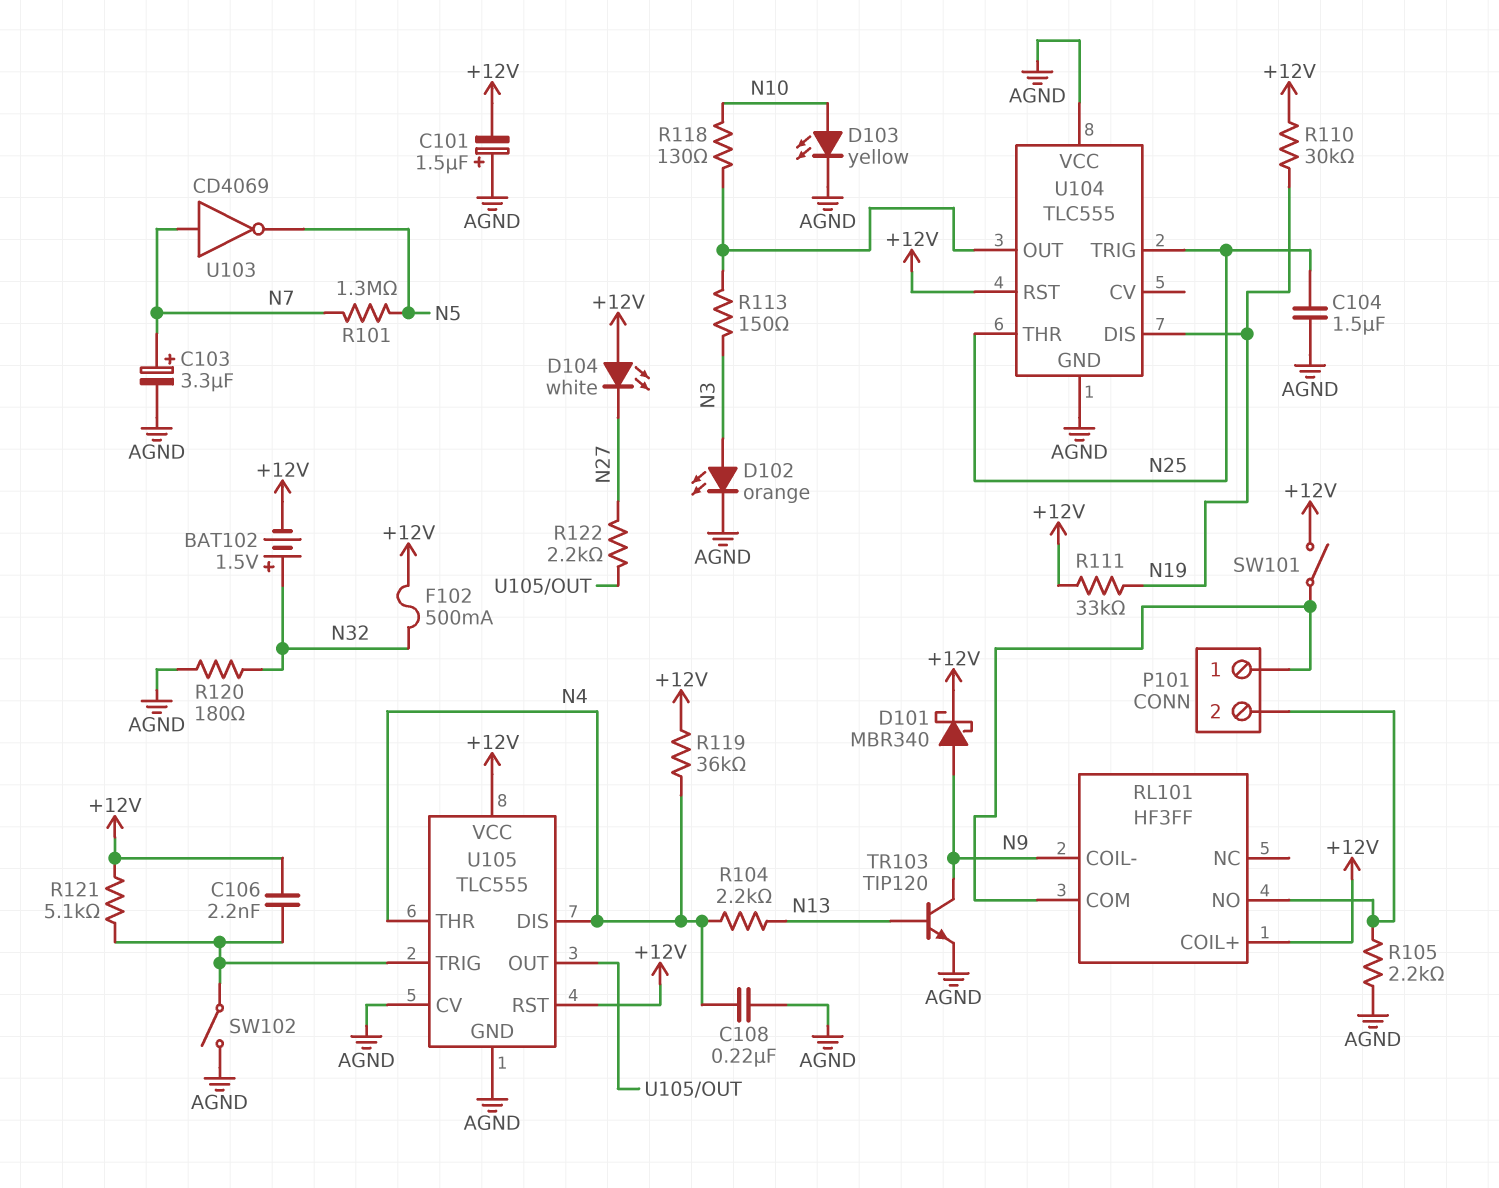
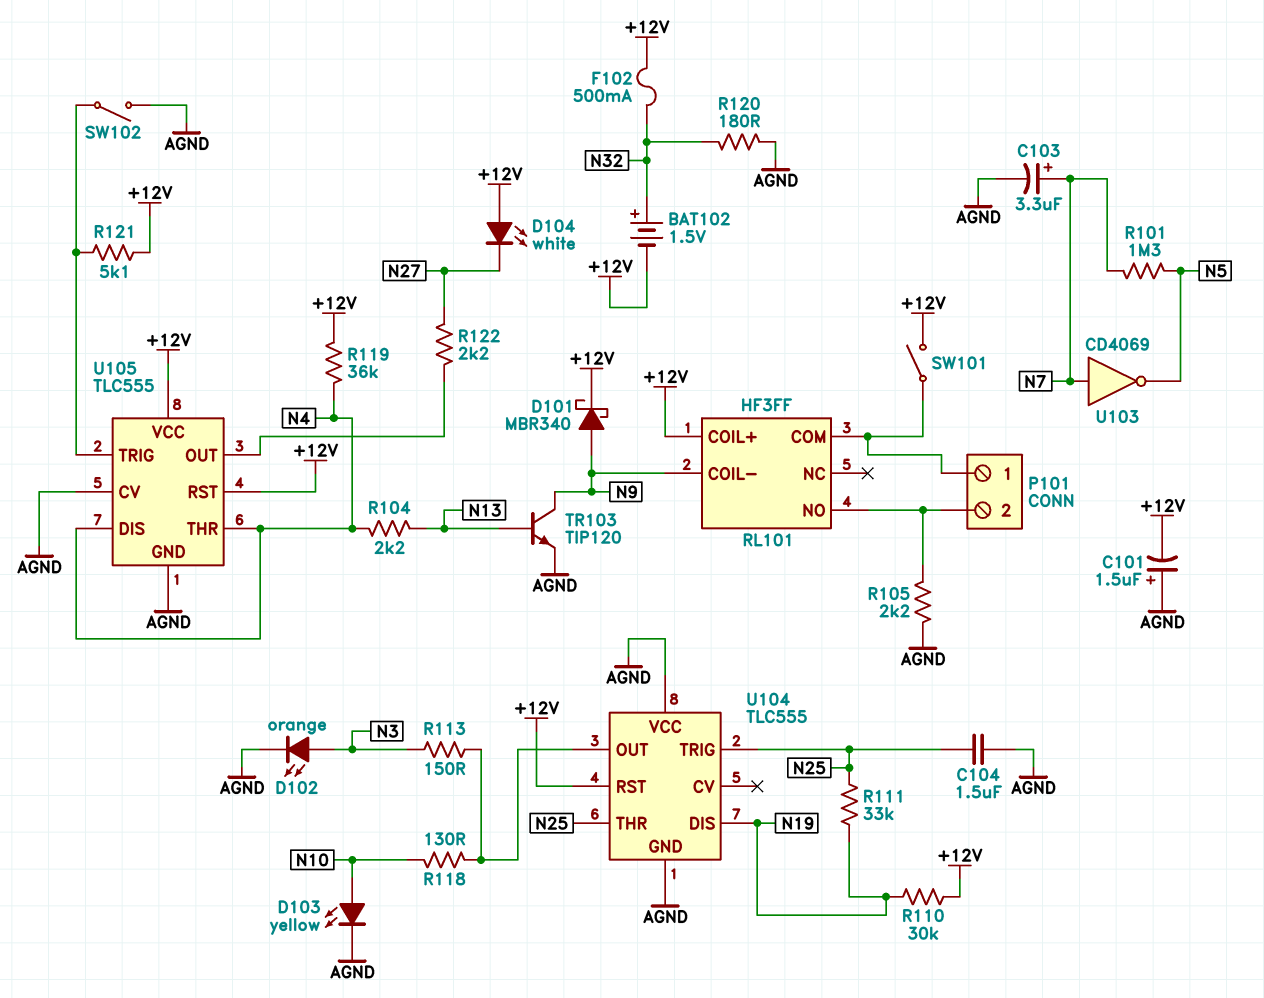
C106: 2.2nF (+12V, U105/TRIG) -> none
C108: 220nF (AGND, N4) -> none
R111: 33k (+12V, N19) -> 33k (N19, N25)

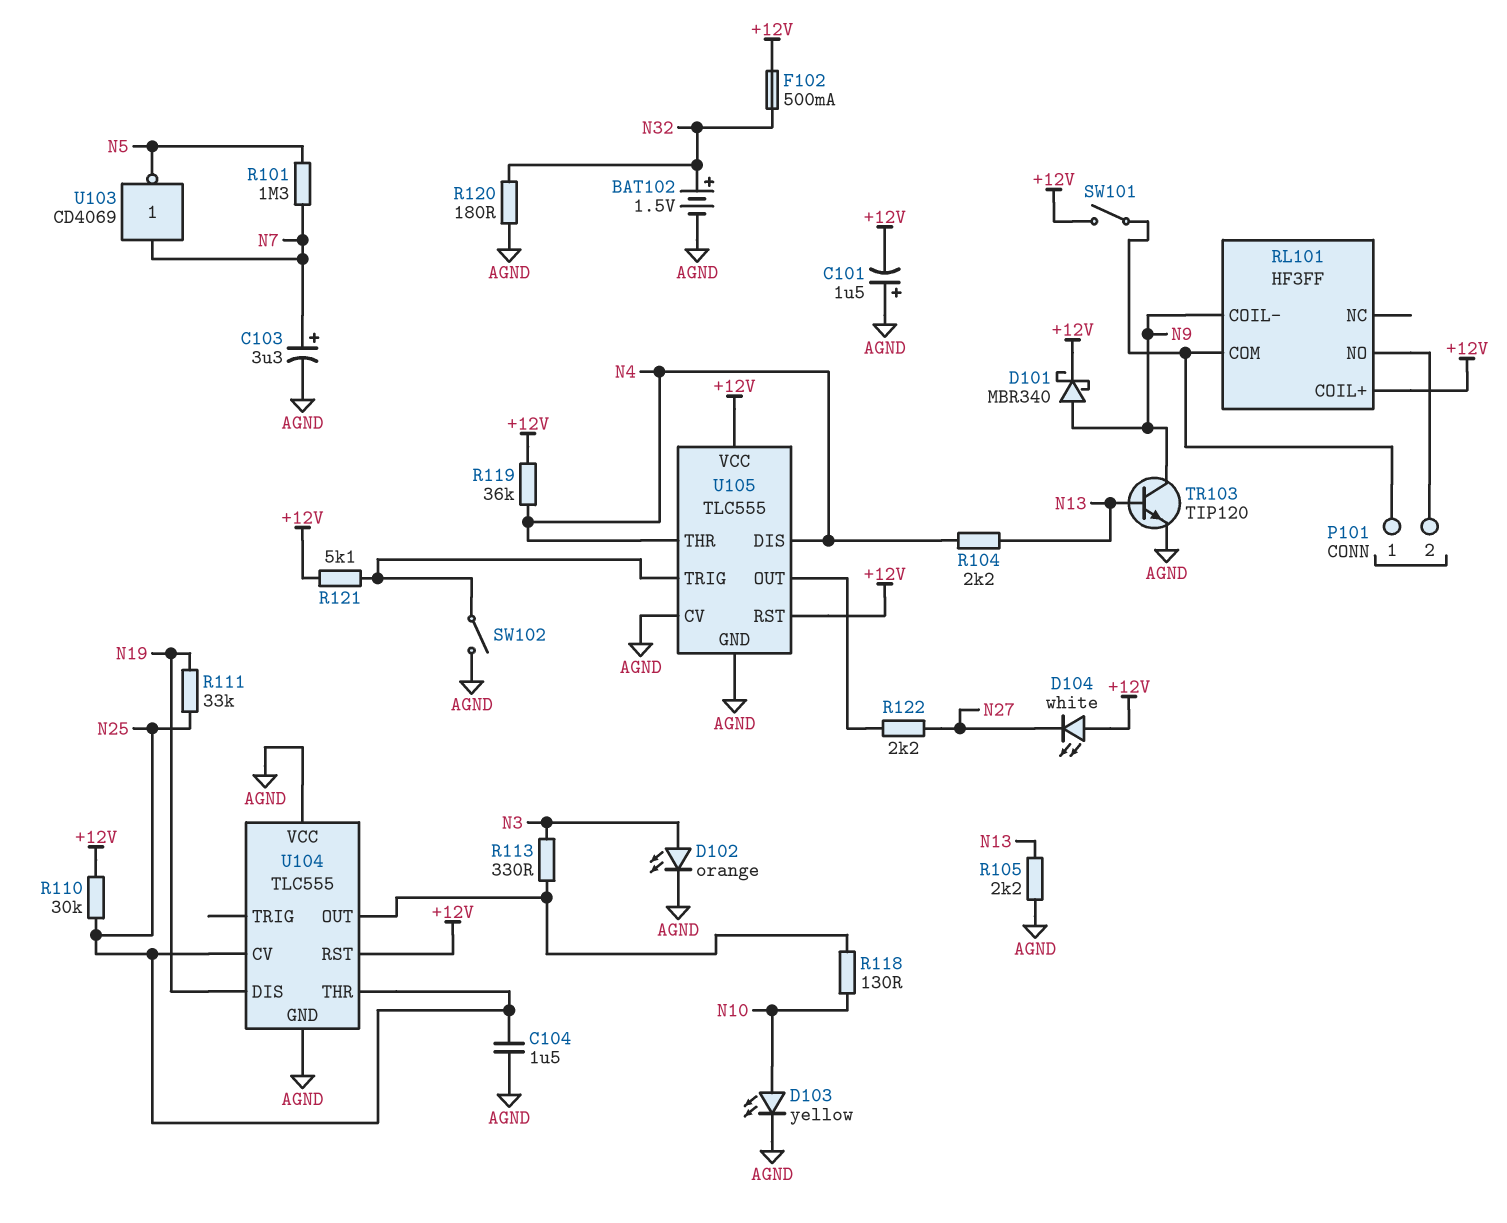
BAT102: 1.5V (plus N32, minus +12V) -> 1.5V (plus N32, minus AGND)
R105: 2.2k (AGND, P101/2) -> 2.2k (AGND, N13)
R110: 30k (+12V, N19) -> 30k (+12V, N25)
R113: 150 (N3, U104/OUT) -> 330 (N3, U104/OUT)
U104 pin CV: none -> N25
U104 pin TRIG: N25 -> none

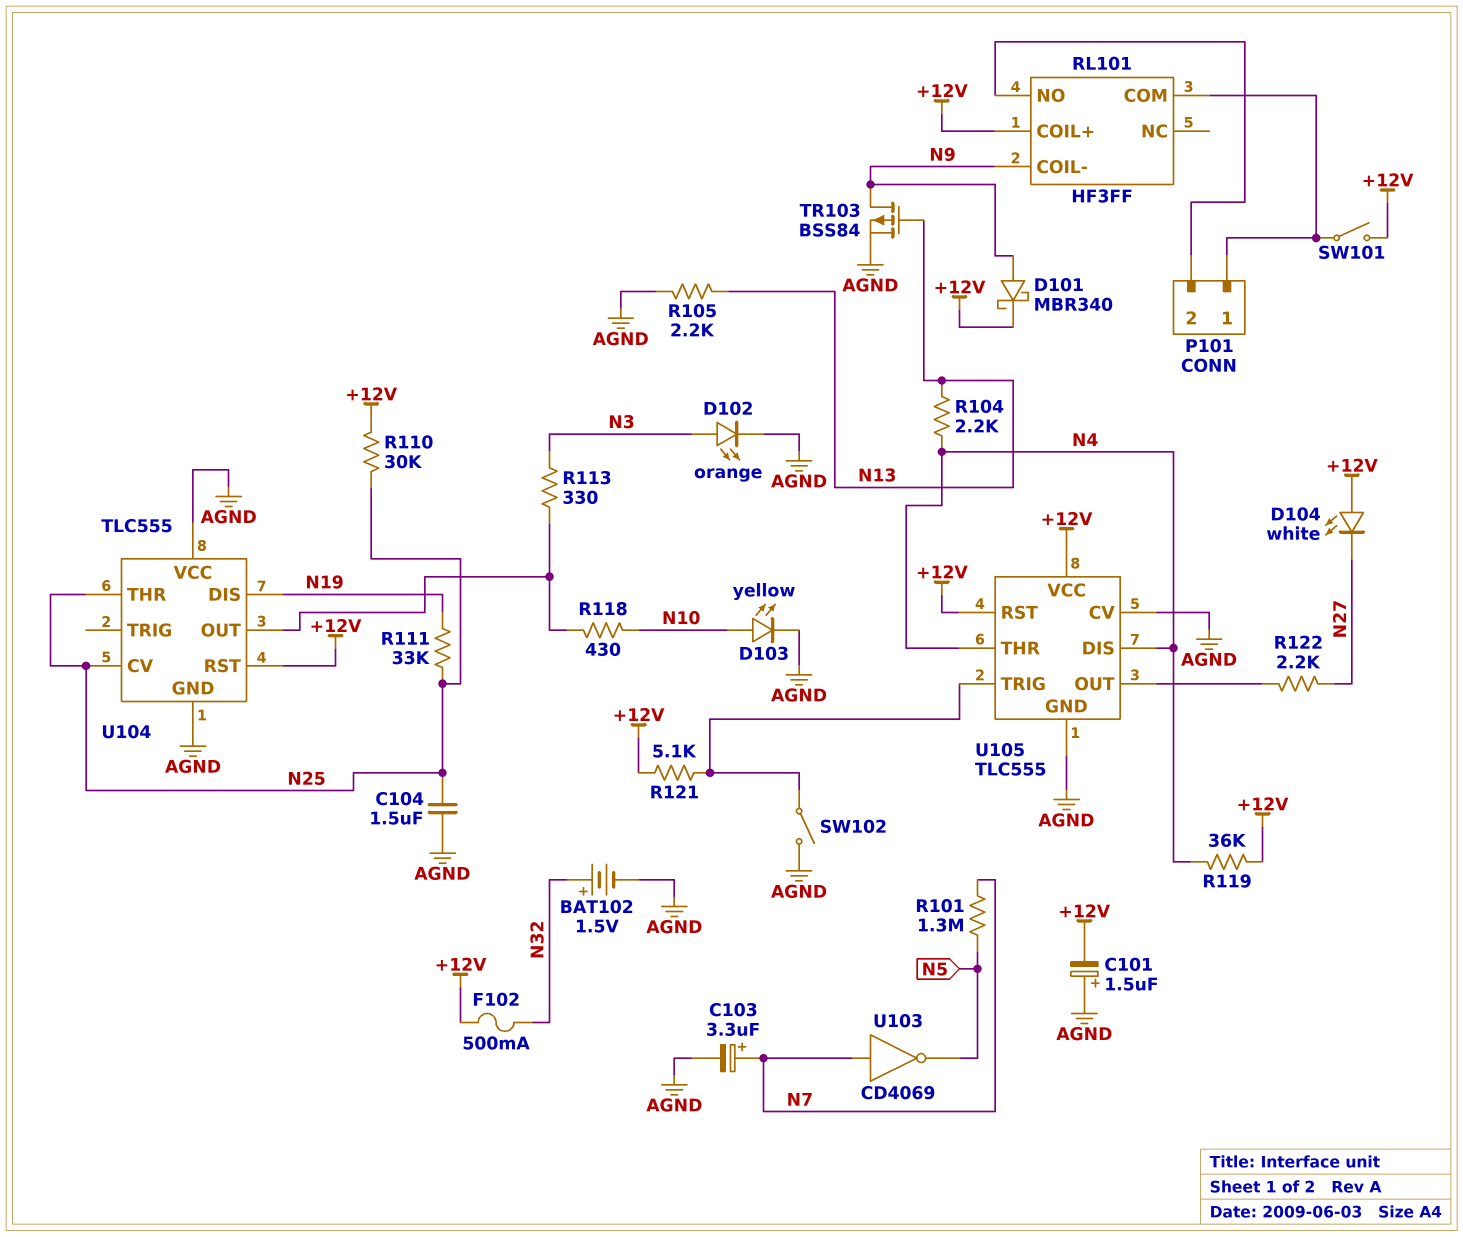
R118: 130 (N10, U104/OUT) -> 430 (N10, U104/OUT)
R120: 180 (AGND, N32) -> none
TR103: NPN TIP120 (B N13, C N9, E AGND) -> PMOS BSS84 (G N13, D N9, S AGND)

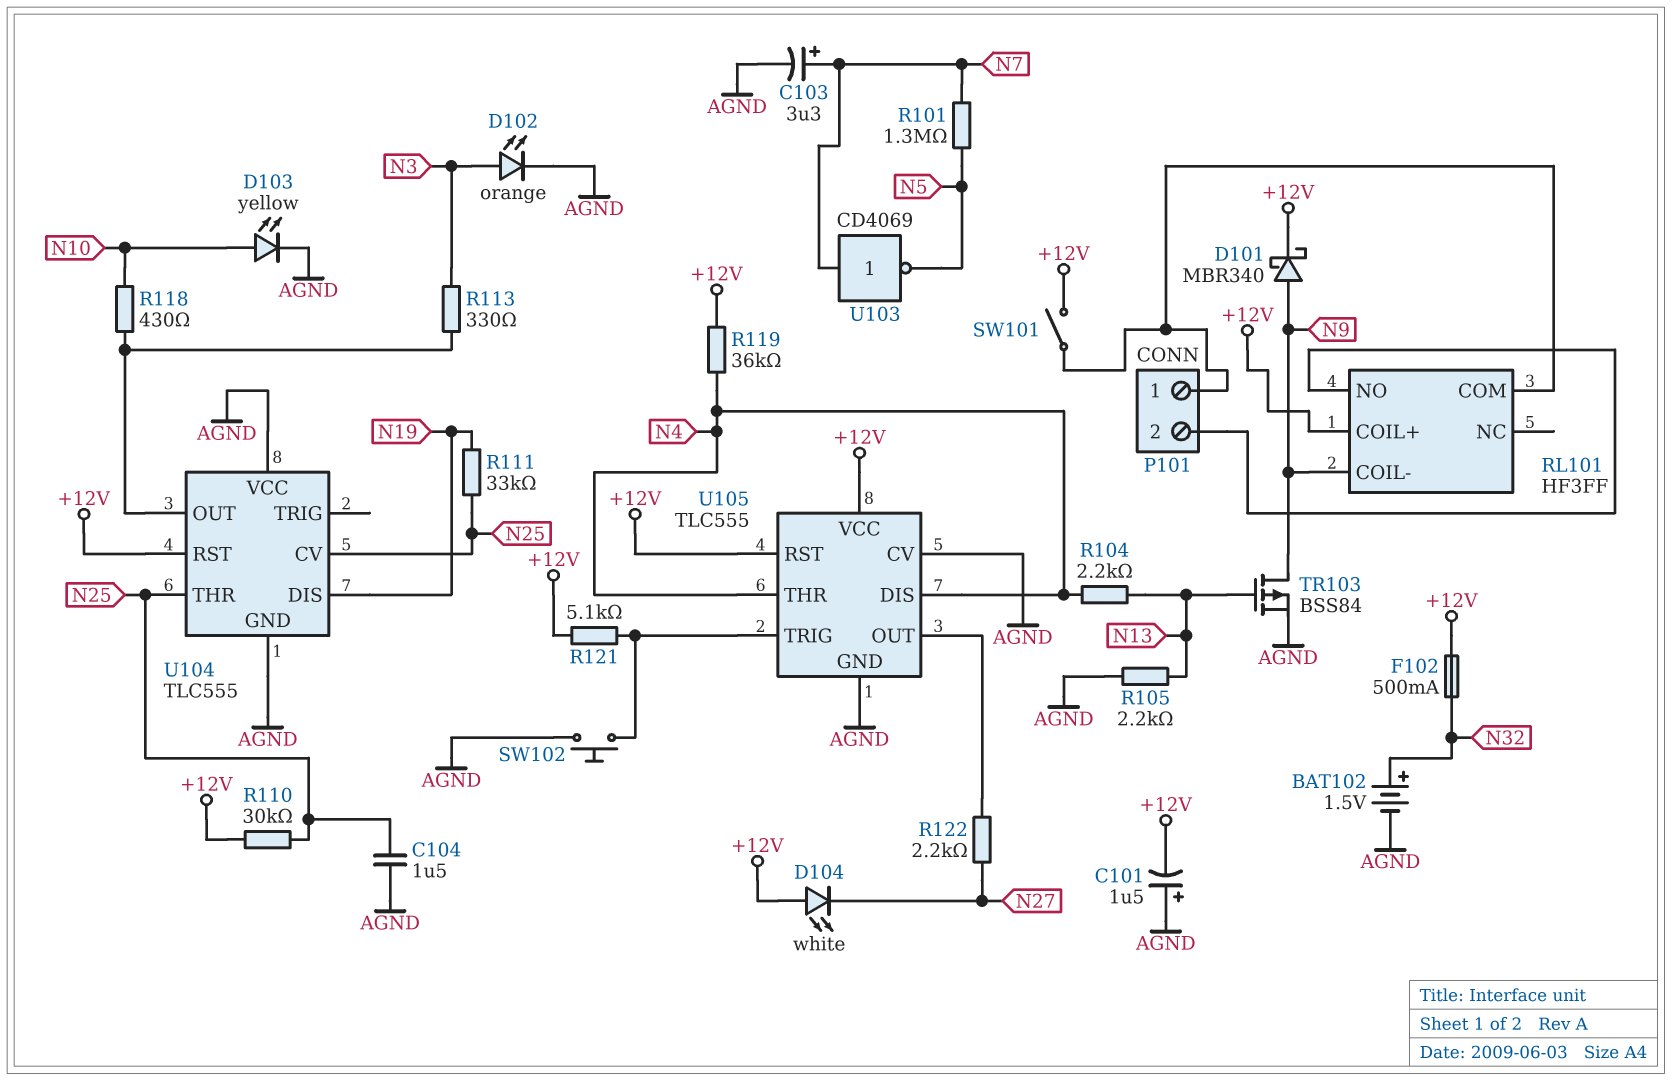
SW102: switch (AGND, U105/TRIG) -> button (AGND, U105/TRIG)

